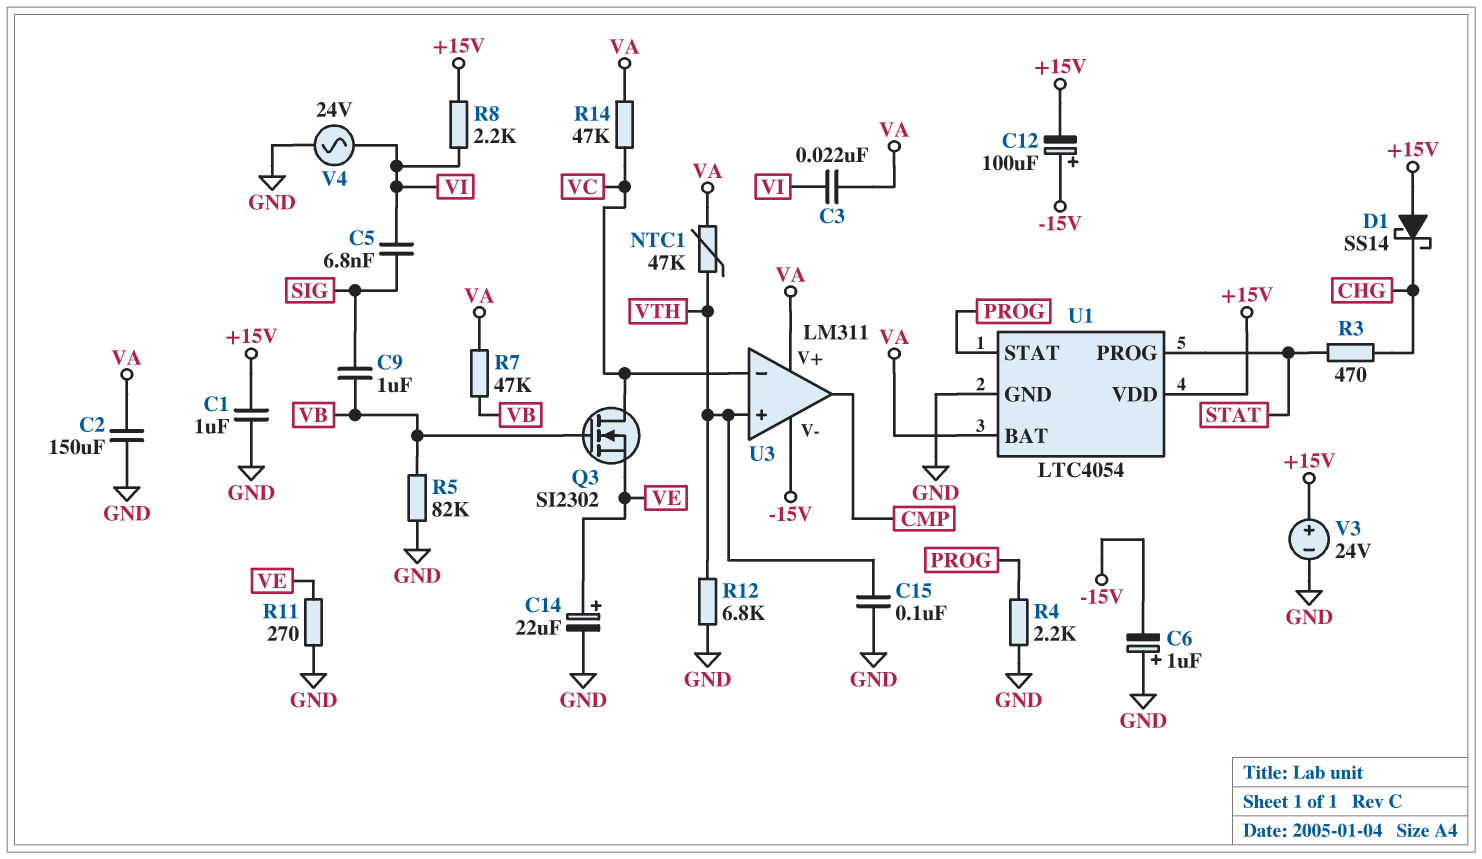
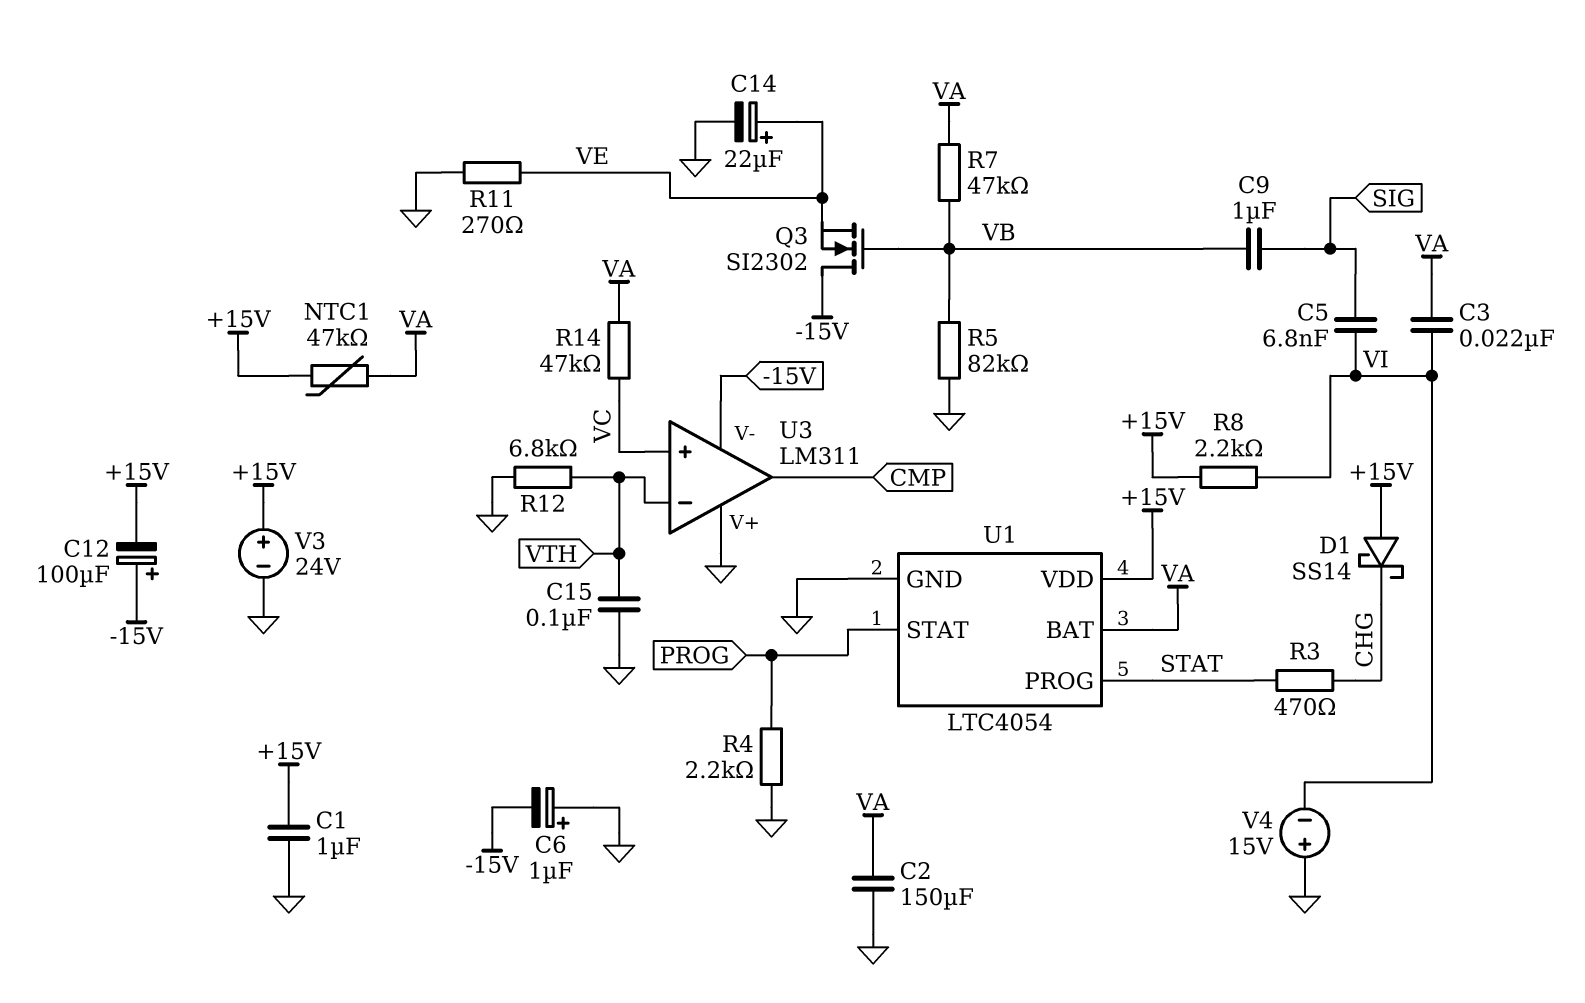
NTC1: 47k (VA, VTH) -> 47k (+15V, VA)
Q3: NMOS SI2302 (G VB, D VC, S VE) -> NMOS SI2302 (G VB, D -15V, S VE)
U3 pin V+: VA -> GND
U3 pin in+: VTH -> VC
U3 pin in-: VC -> VTH
V4: AC 24V (GND, VI) -> 15V (plus GND, minus VI)

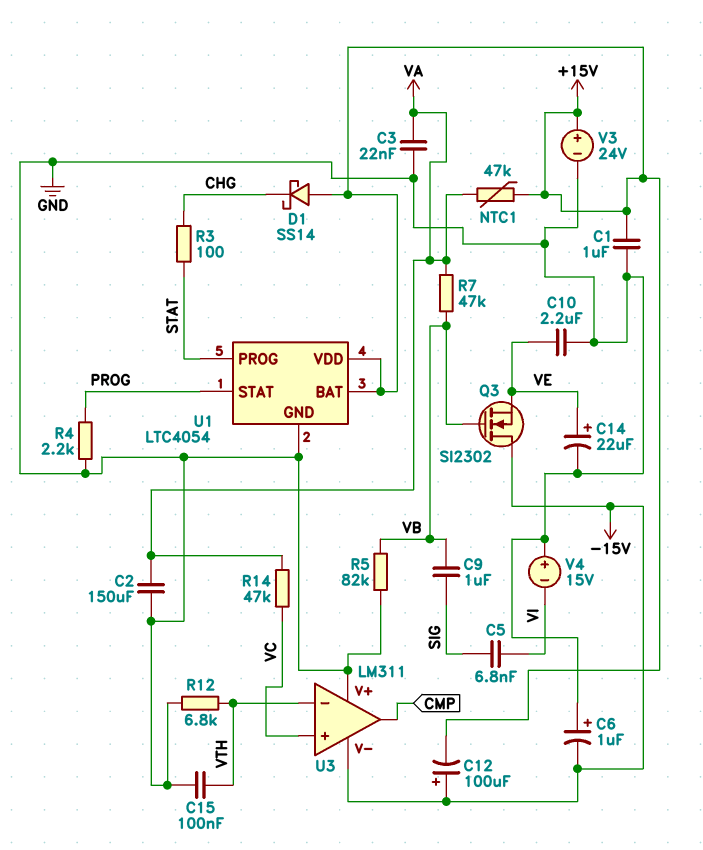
C3: 22nF (VA, VI) -> 22nF (GND, VA)
C10: none -> 2.2uF (GND, VE)
R3: 470 (CHG, STAT) -> 100 (CHG, STAT)
R8: 2.2k (+15V, VI) -> none
R11: 270 (GND, VE) -> none
U1 pin BAT: VA -> +15V

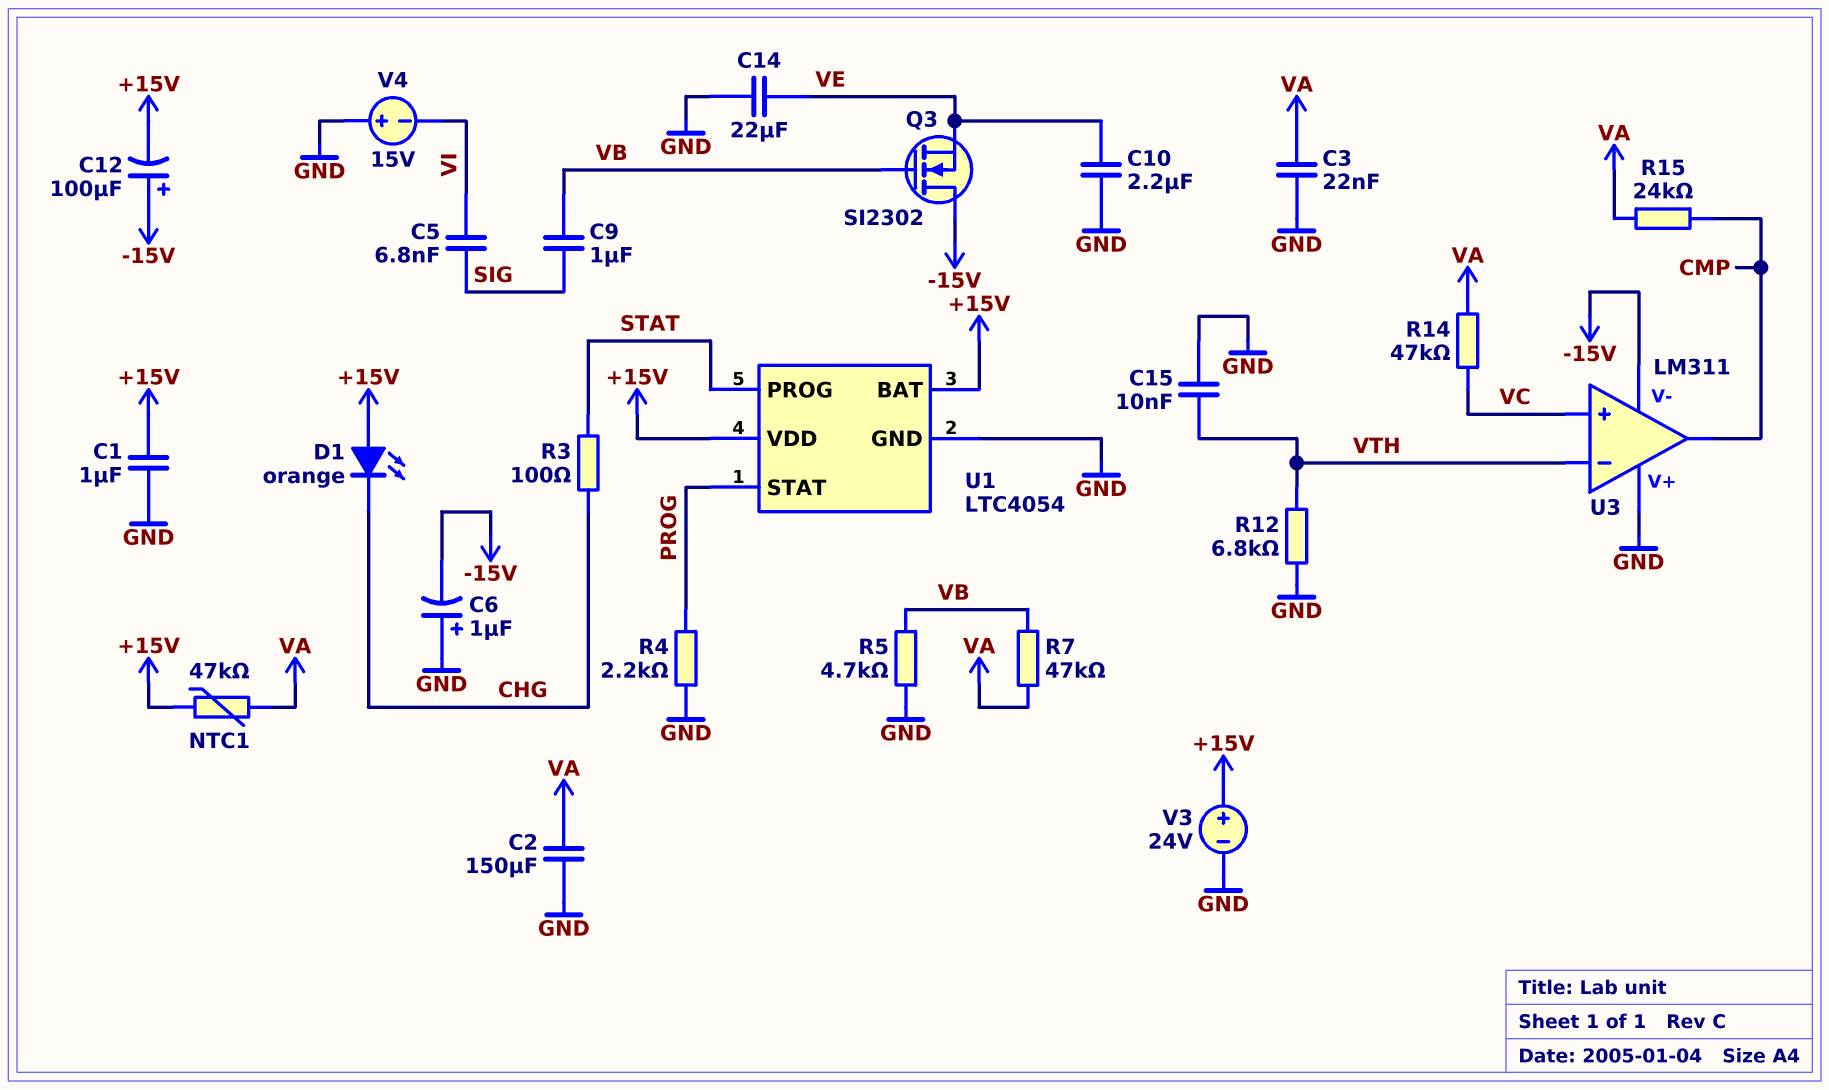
C14: 22uF (plus VE, minus GND) -> 22uF (GND, VE)
C15: 100nF (GND, VTH) -> 10nF (GND, VTH)
D1: schottky SS14 (A +15V, K CHG) -> LED orange (A +15V, K CHG)
R5: 82k (GND, VB) -> 4.7k (GND, VB)
R15: none -> 24k (CMP, VA)

